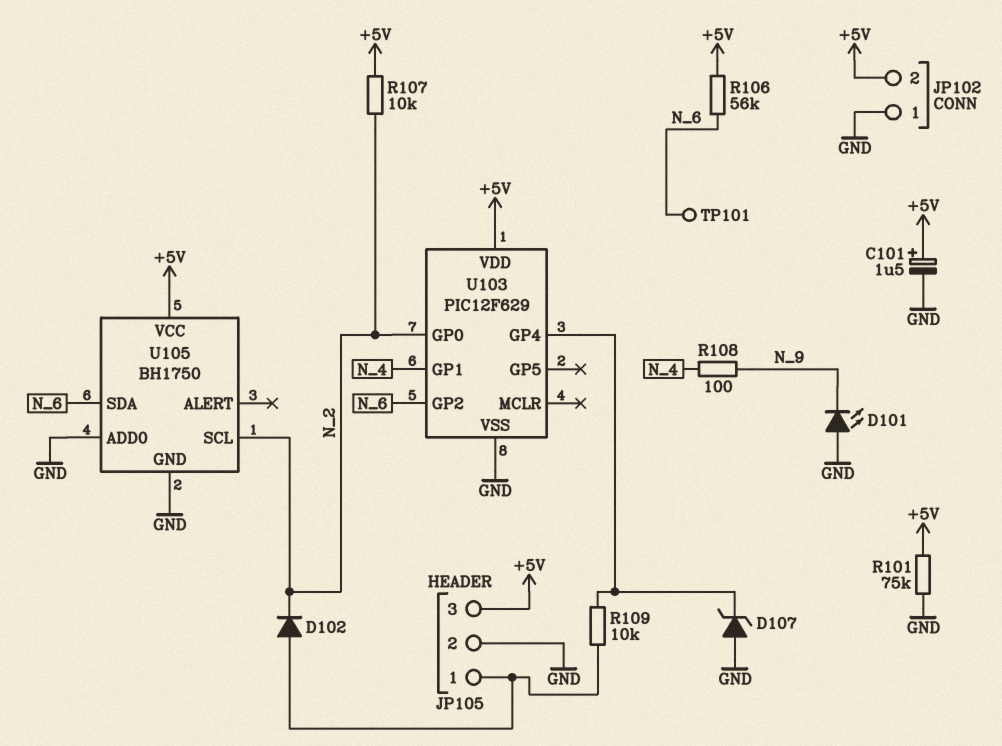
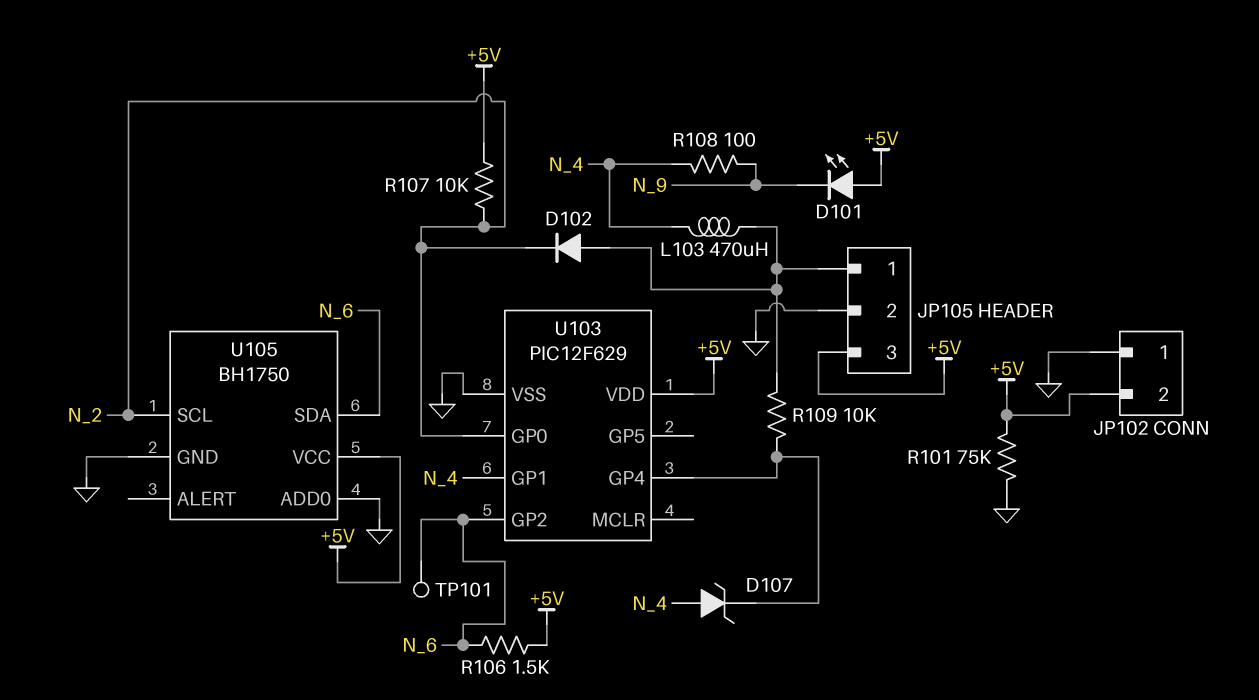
C101: 1.5uF (plus +5V, minus GND) -> none
D101: LED (A GND, K N_9) -> LED (A +5V, K N_9)
D107: zener (A GND, K U103/GP4) -> zener (A N_4, K U103/GP4)
L103: none -> 470uH (JP105/1, N_4)
R106: 56k (+5V, N_6) -> 1.5k (+5V, N_6)

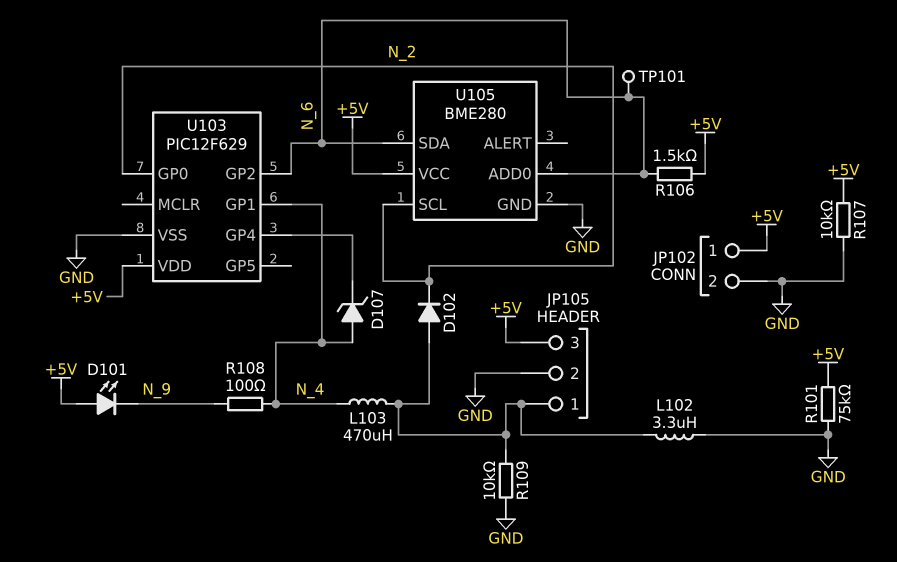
JP102 pin 1: GND -> +5V
JP102 pin 2: +5V -> GND
L102: none -> 3.3uH (GND, JP105/1)
R107: 10k (+5V, N_2) -> 10k (+5V, GND)
R109: 10k (JP105/1, U103/GP4) -> 10k (GND, JP105/1)
U105: BH1750 -> BME280
U105 pin ADD0: GND -> N_6

